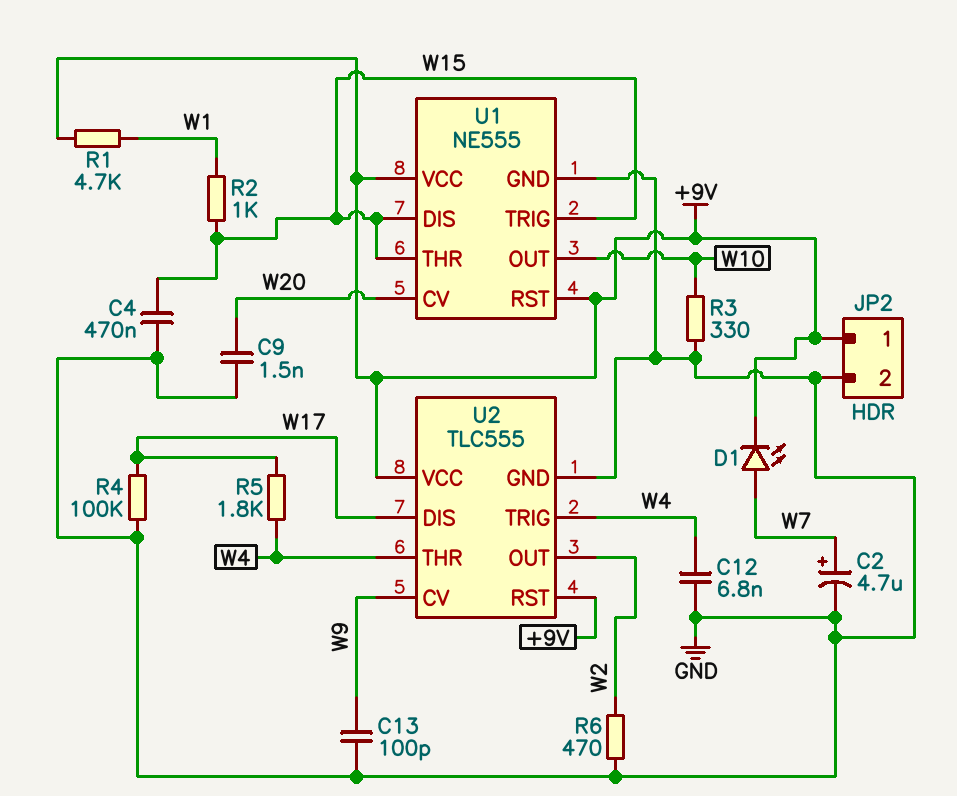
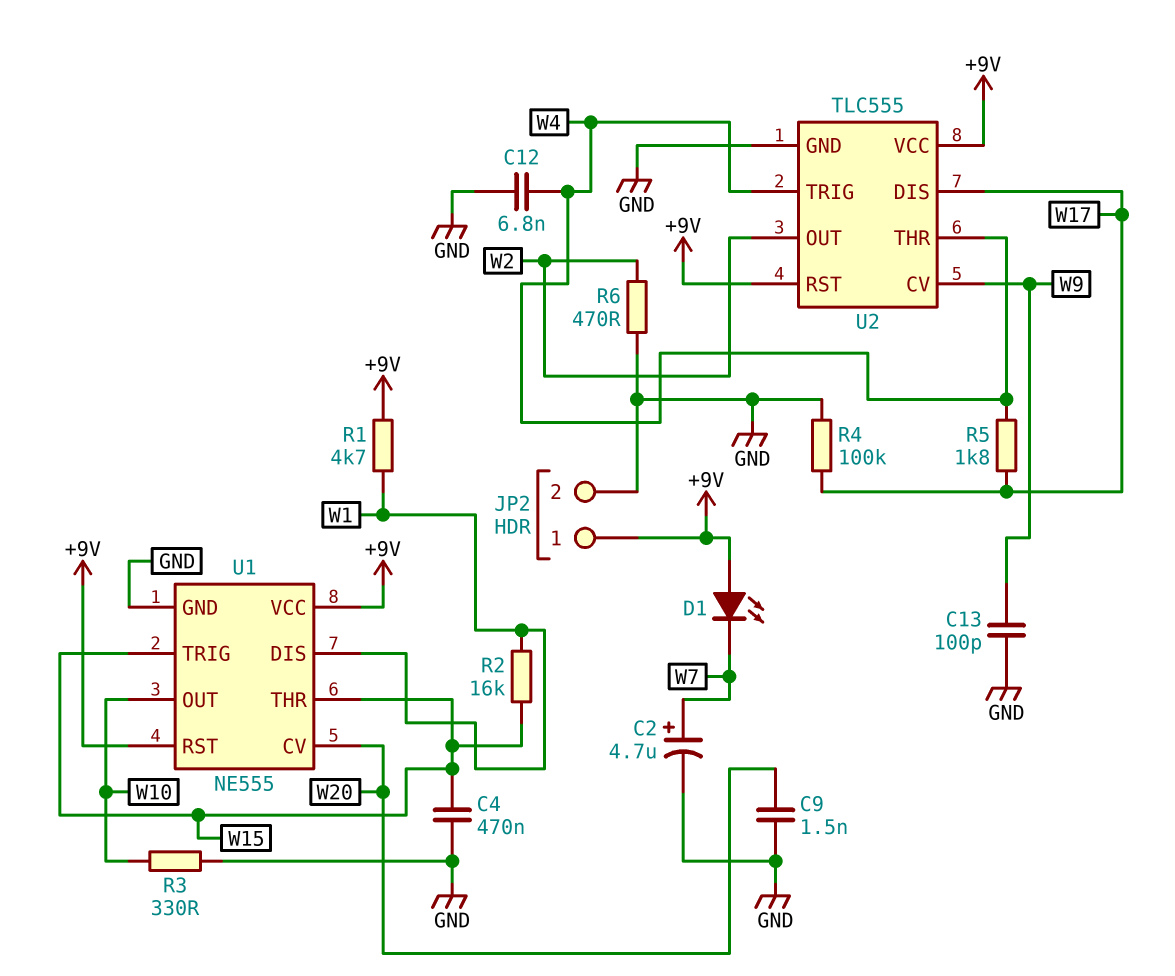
D1: LED (A W7, K +9V) -> LED (A +9V, K W7)
R2: 1k (W1, W15) -> 16k (W1, W15)
U1 pin DIS: W15 -> W1

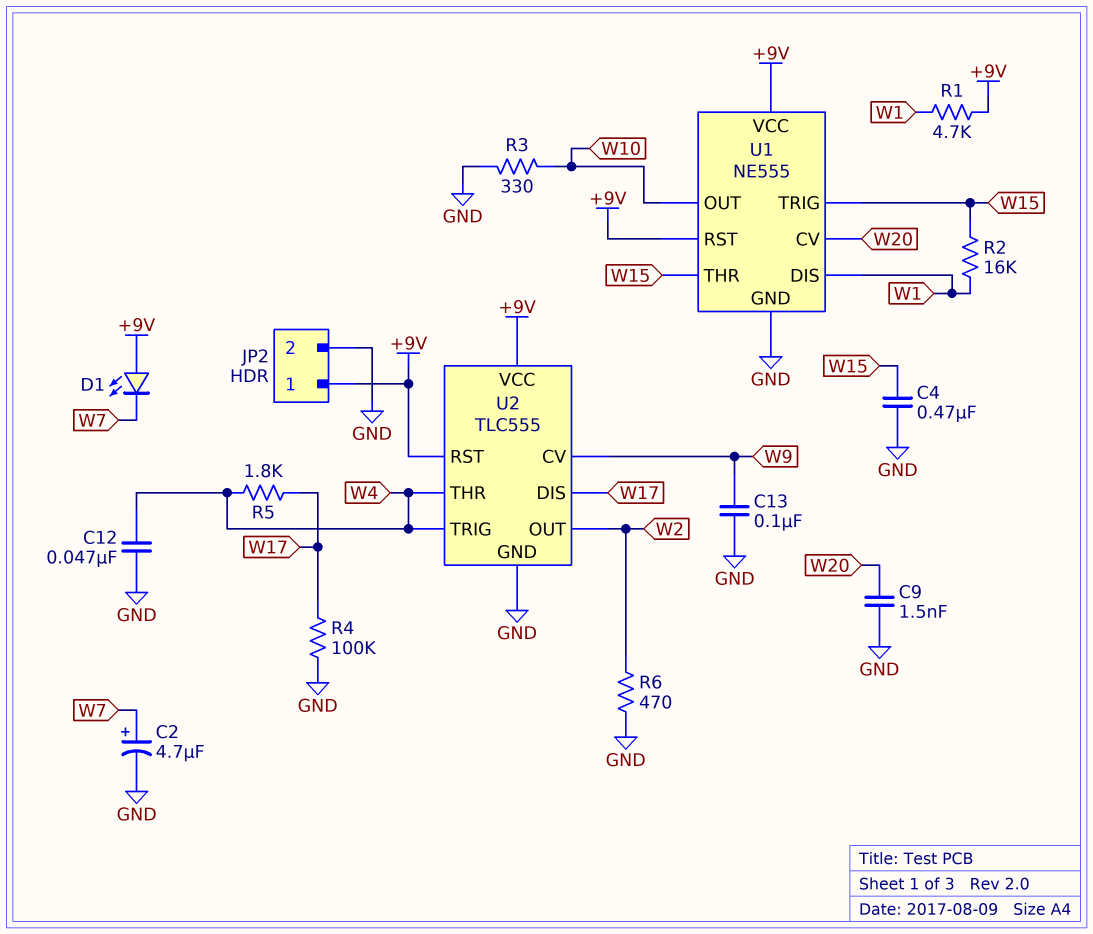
C12: 6.8nF (GND, W4) -> 47nF (GND, W4)
C13: 100pF (GND, W9) -> 100nF (GND, W9)

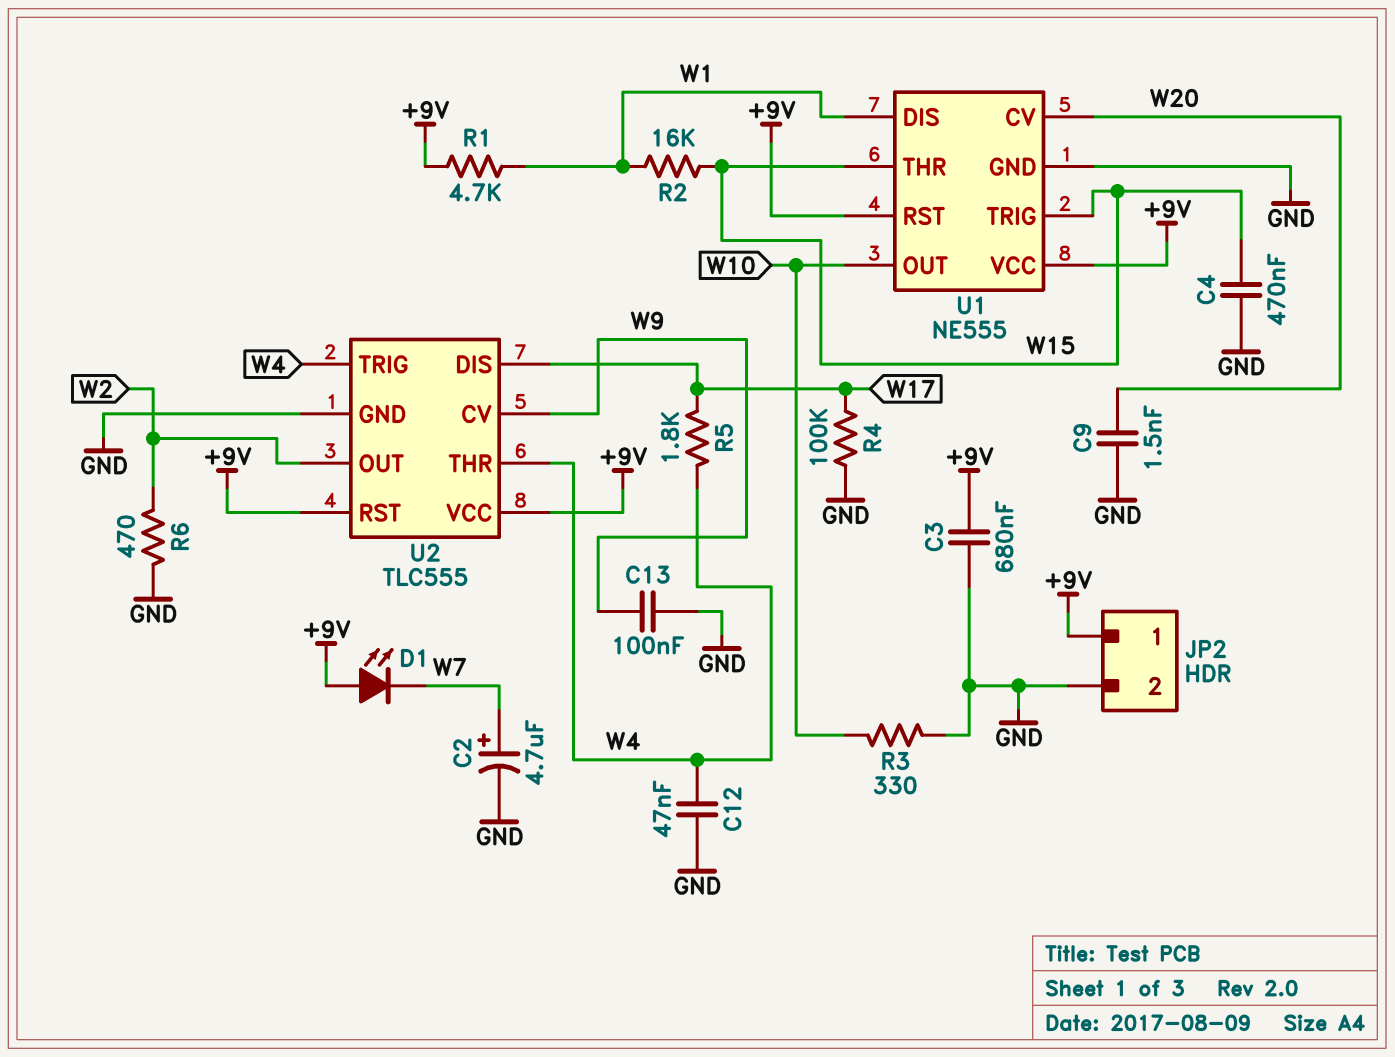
C3: none -> 680nF (+9V, GND)

